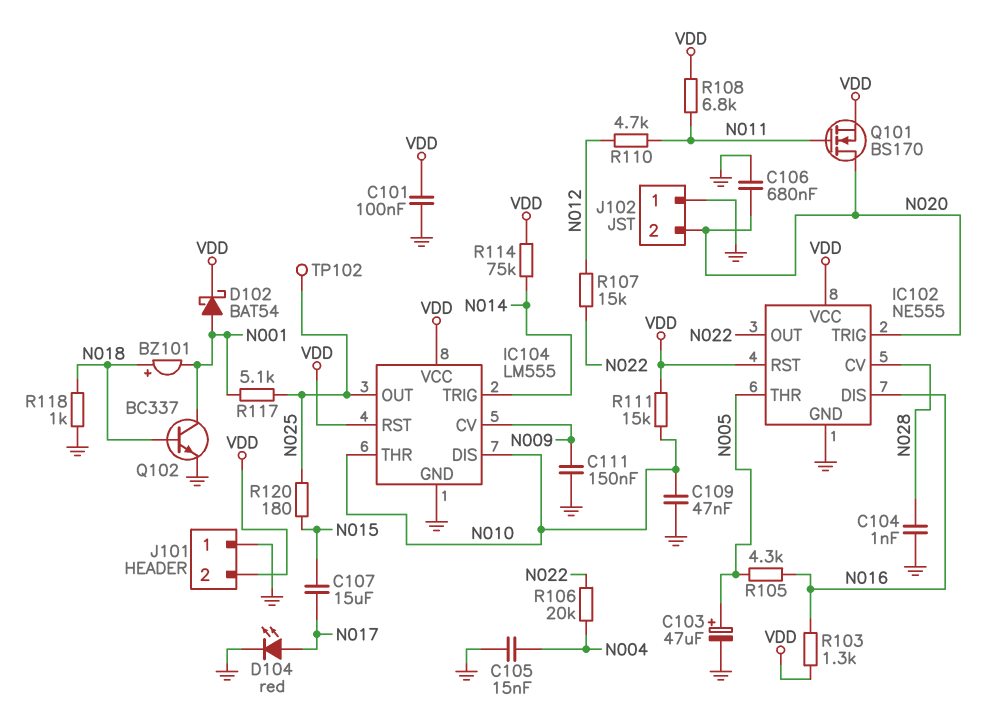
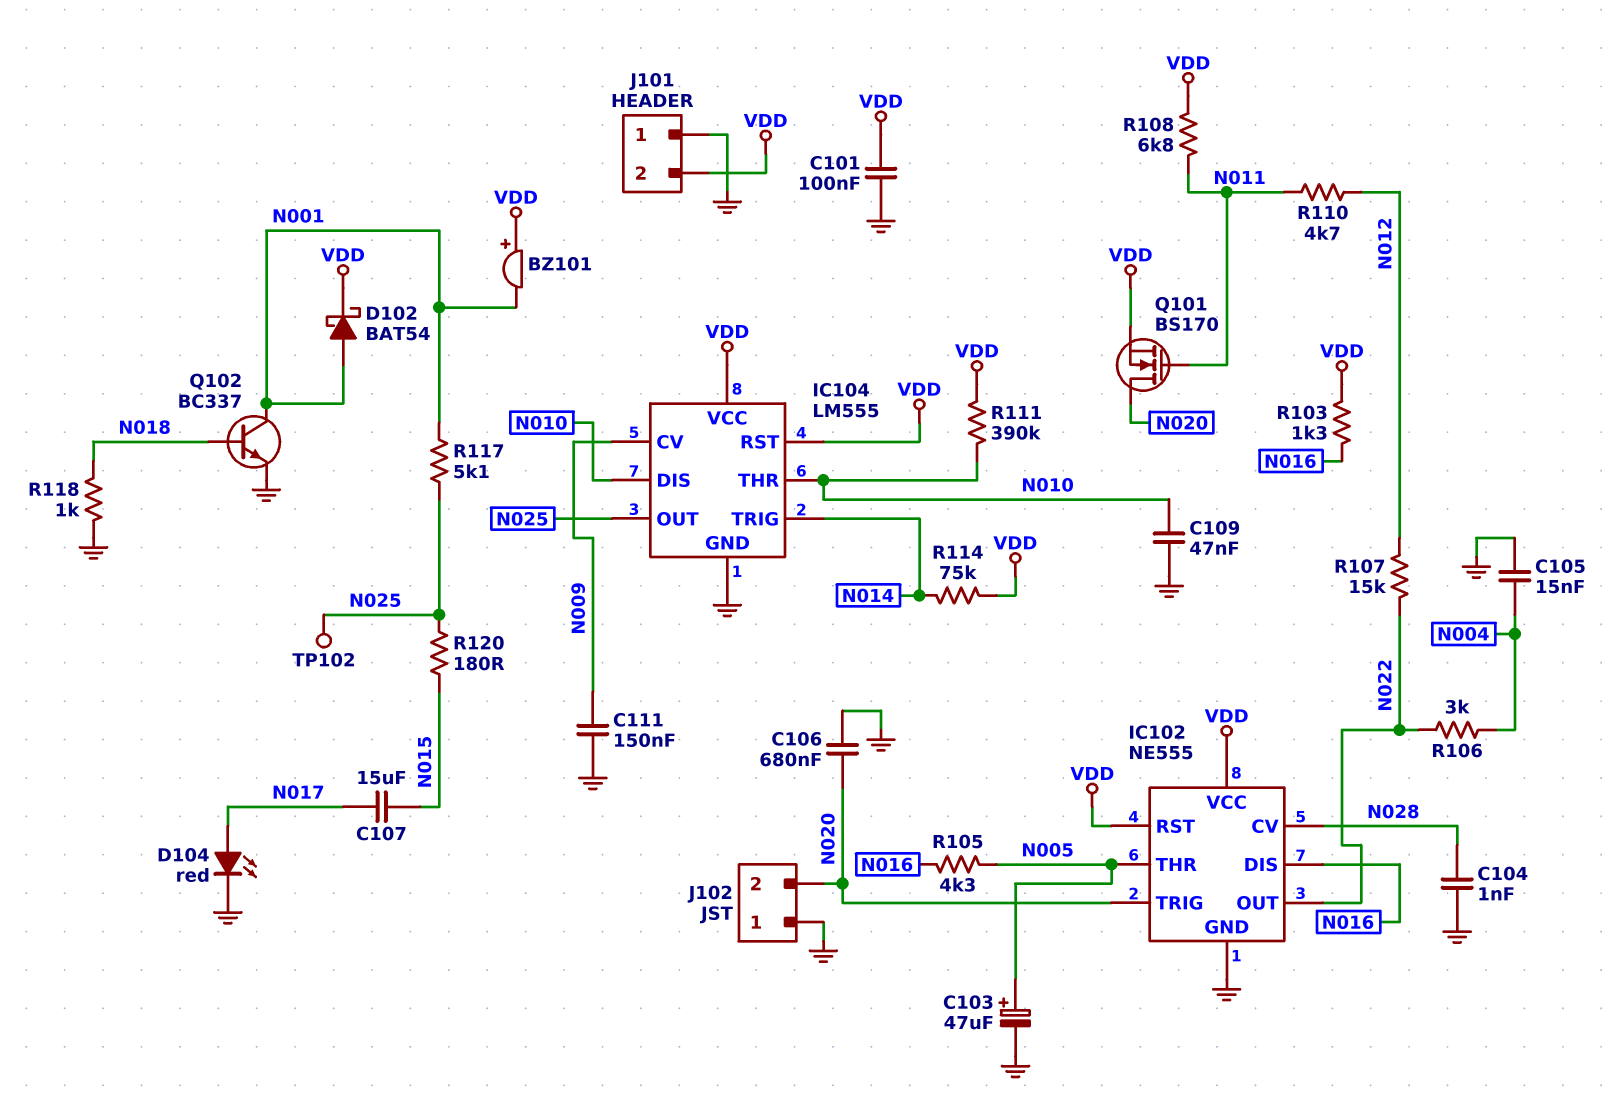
BZ101: buzzer (plus N018, minus N001) -> buzzer (plus VDD, minus N001)
R106: 20k (N004, N022) -> 3k (N004, N022)
R111: 15k (N010, VDD) -> 390k (N010, VDD)

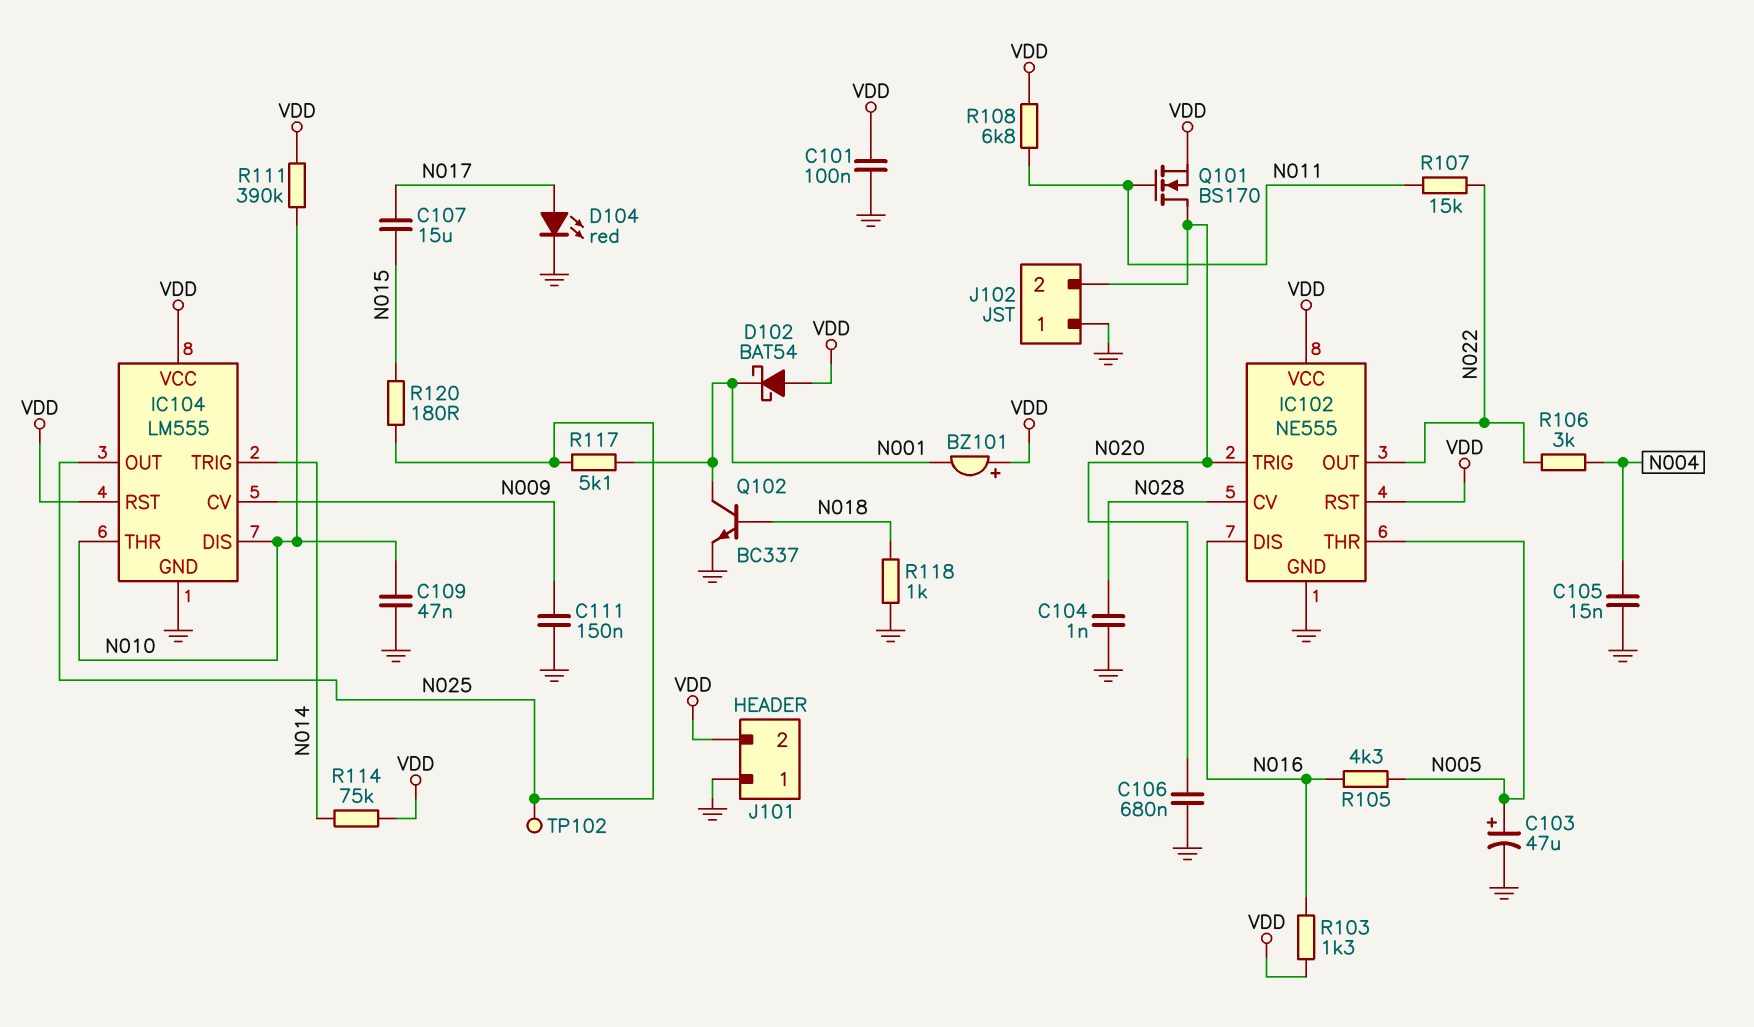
D102: schottky BAT54 (A N001, K VDD) -> schottky BAT54 (A VDD, K N001)
R107: 15k (N012, N022) -> 15k (N011, N022)
R110: 4.7k (N011, N012) -> none

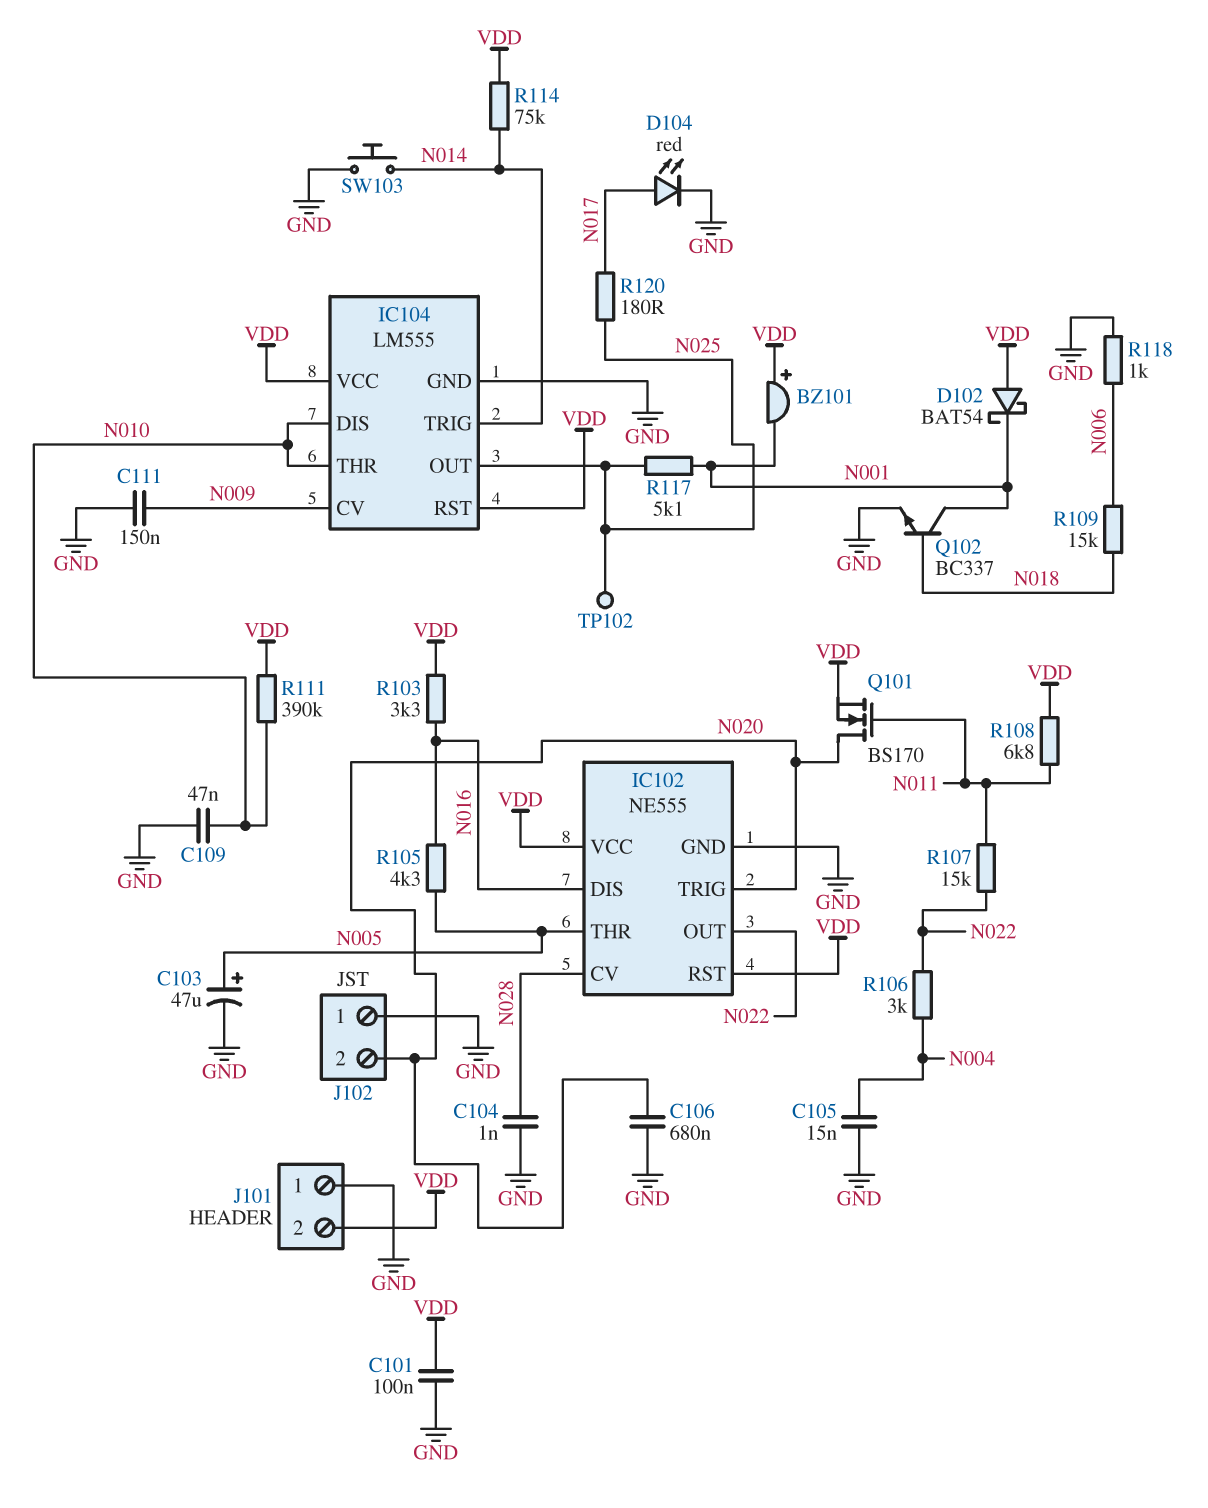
C107: 15uF (N015, N017) -> none
R103: 1.3k (N016, VDD) -> 3.3k (N016, VDD)
R109: none -> 15k (N006, N018)
R118: 1k (GND, N018) -> 1k (GND, N006)
R120: 180 (N015, N025) -> 180 (N017, N025)
SW103: none -> button (GND, N014)

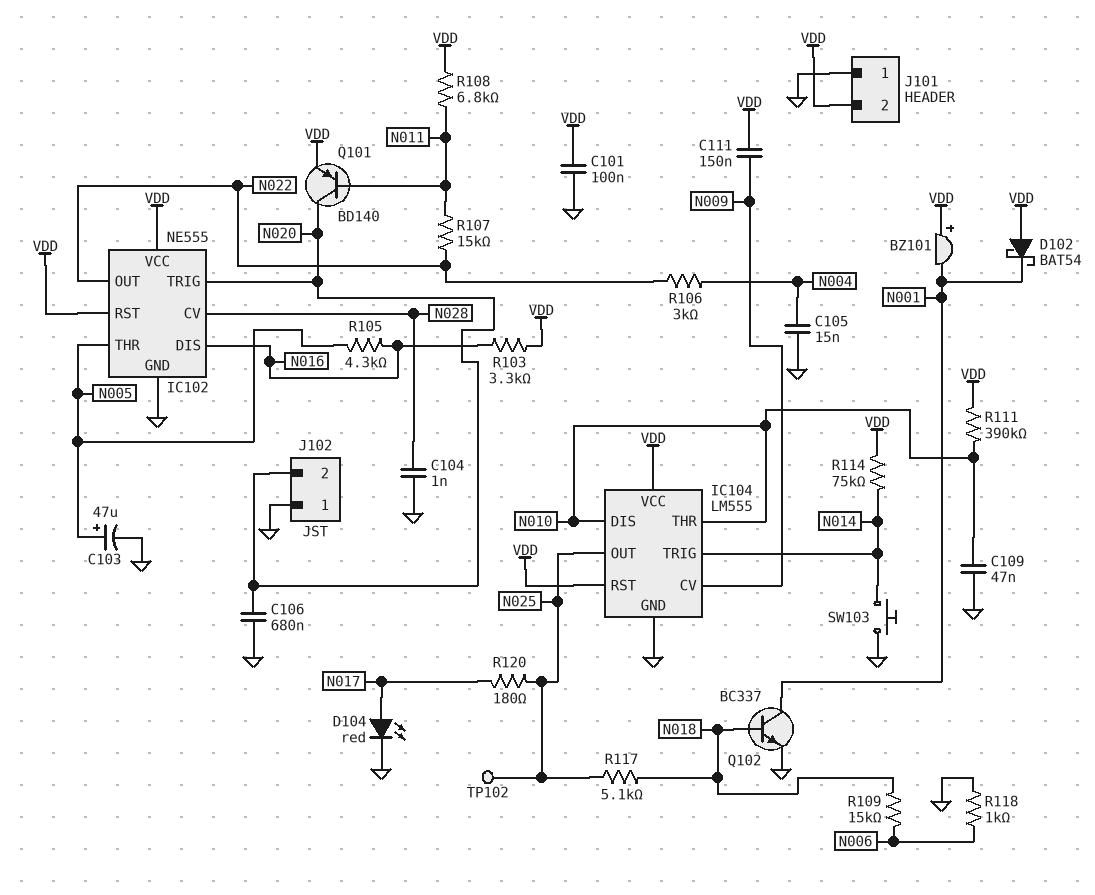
C111: 150nF (GND, N009) -> 150nF (N009, VDD)
Q101: NMOS BS170 (G N011, D N020, S VDD) -> PNP BD140 (B N011, C N020, E VDD)
R117: 5.1k (N001, N025) -> 5.1k (N018, N025)

